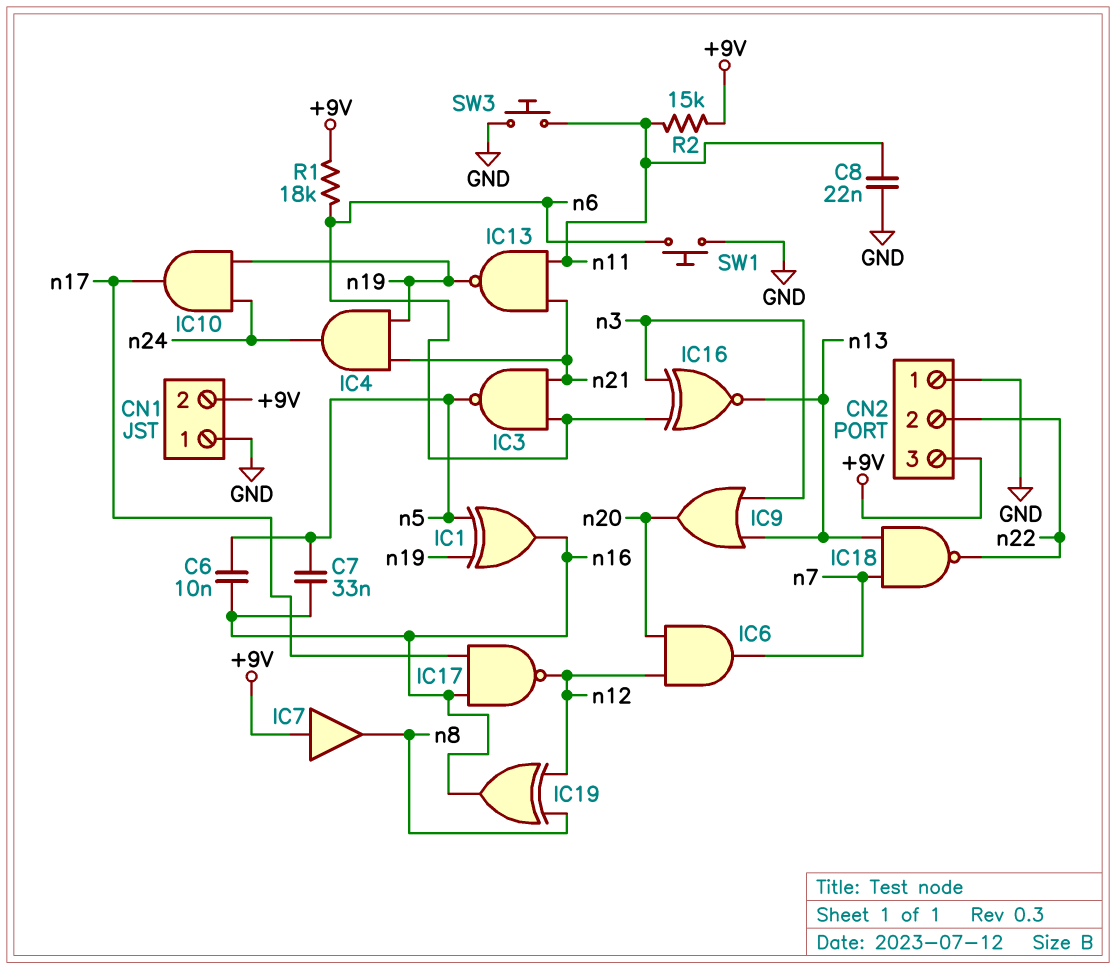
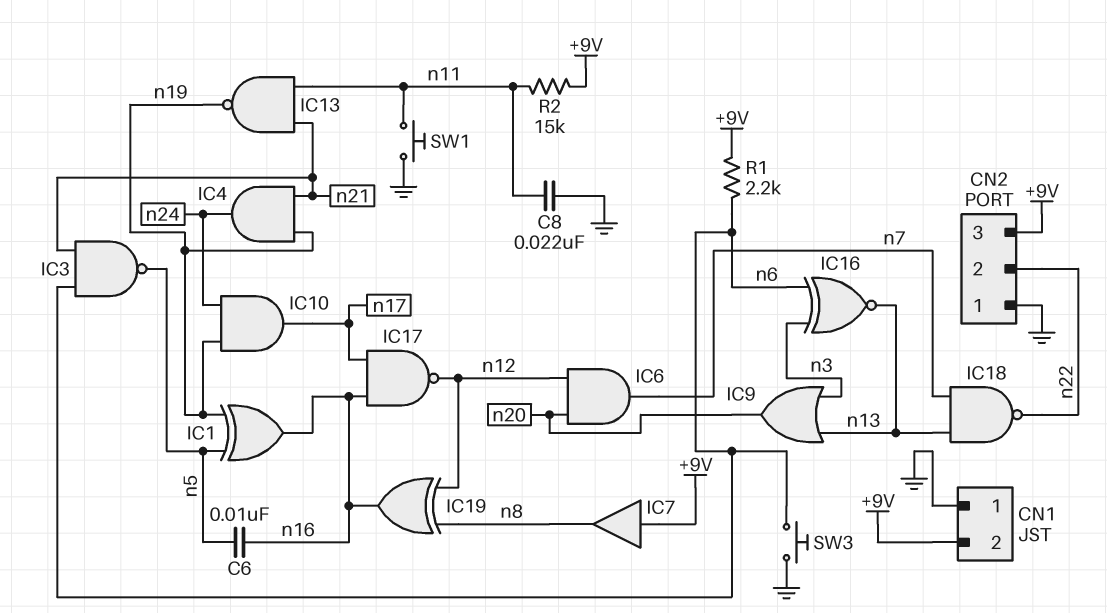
C7: 33nF (n5, n16) -> none
R1: 18k (+9V, n6) -> 2.2k (+9V, n6)
SW1: button (GND, n6) -> button (GND, n11)
SW3: button (GND, n11) -> button (GND, n6)

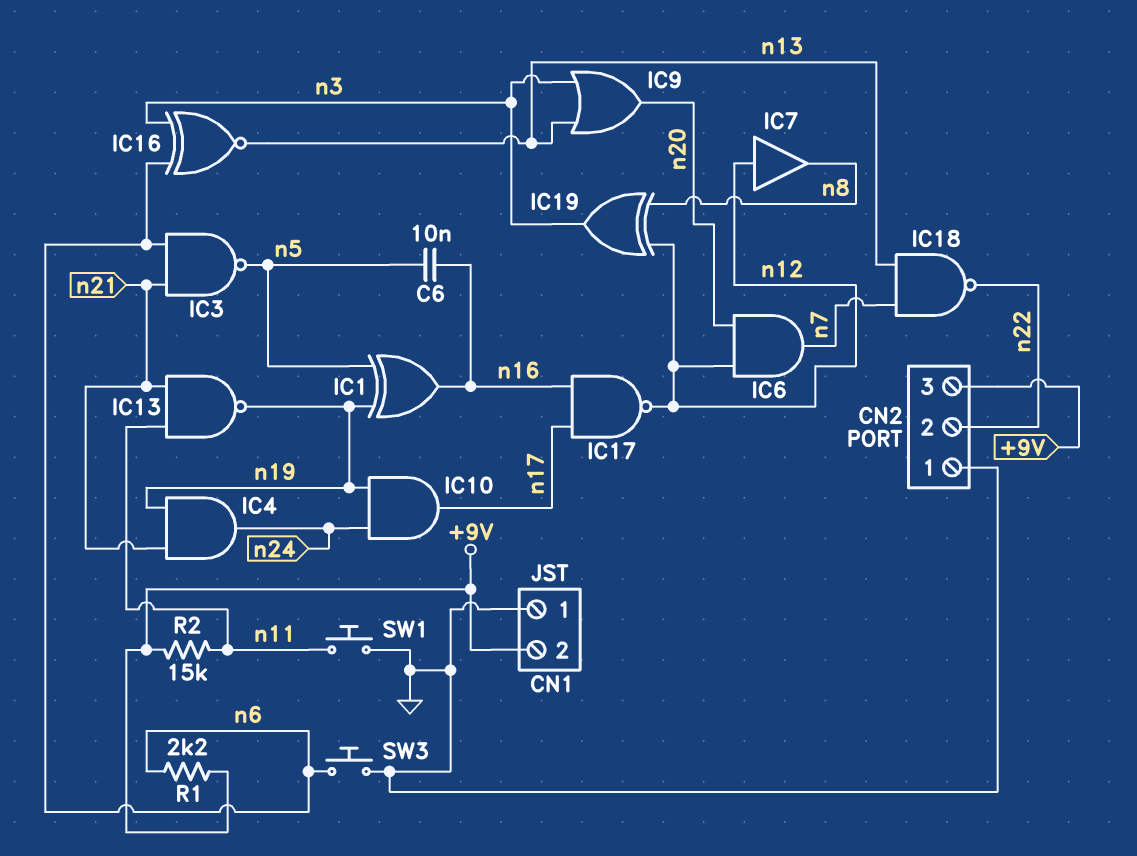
C8: 22nF (GND, n11) -> none
IC7: buffer (in +9V, out n8) -> buffer (in n12, out n8)
IC19: XOR (in n8, in n12, out n16) -> XOR (in n8, in n12, out n3)

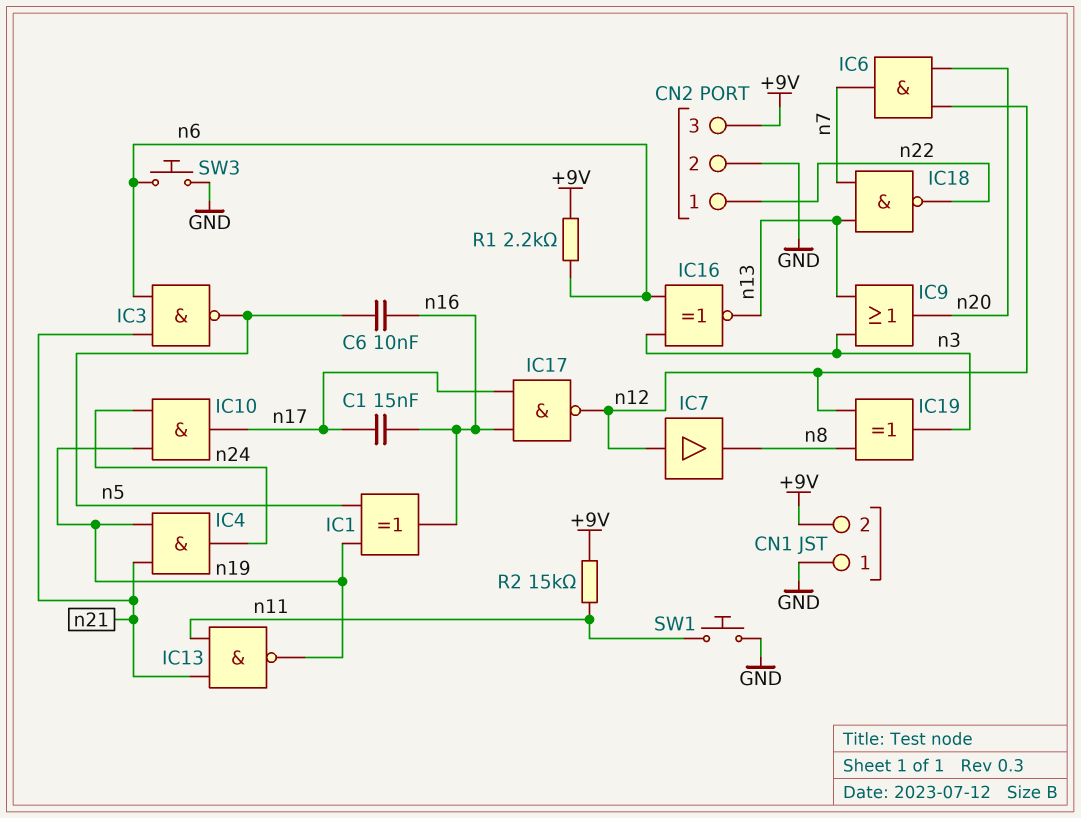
C1: none -> 15nF (n16, n17)
CN2 pin 1: GND -> n22
CN2 pin 2: n22 -> GND

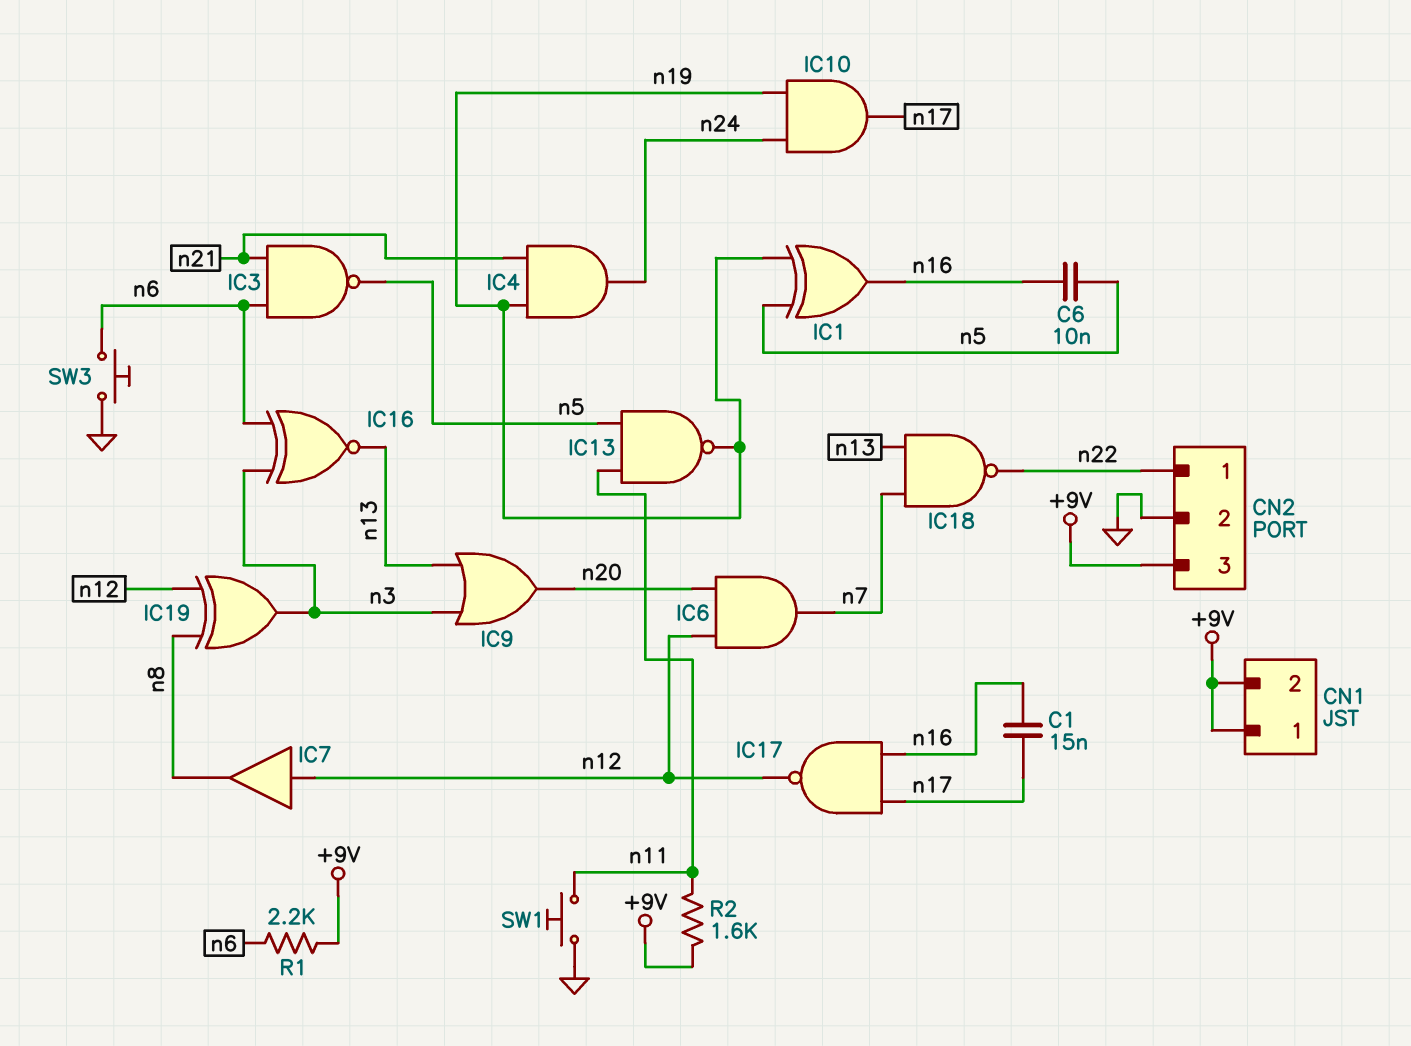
CN1 pin 1: GND -> +9V
IC13: NAND (in n11, in n21, out n19) -> NAND (in n5, in n11, out n19)
R2: 15k (+9V, n11) -> 1.6k (+9V, n11)

